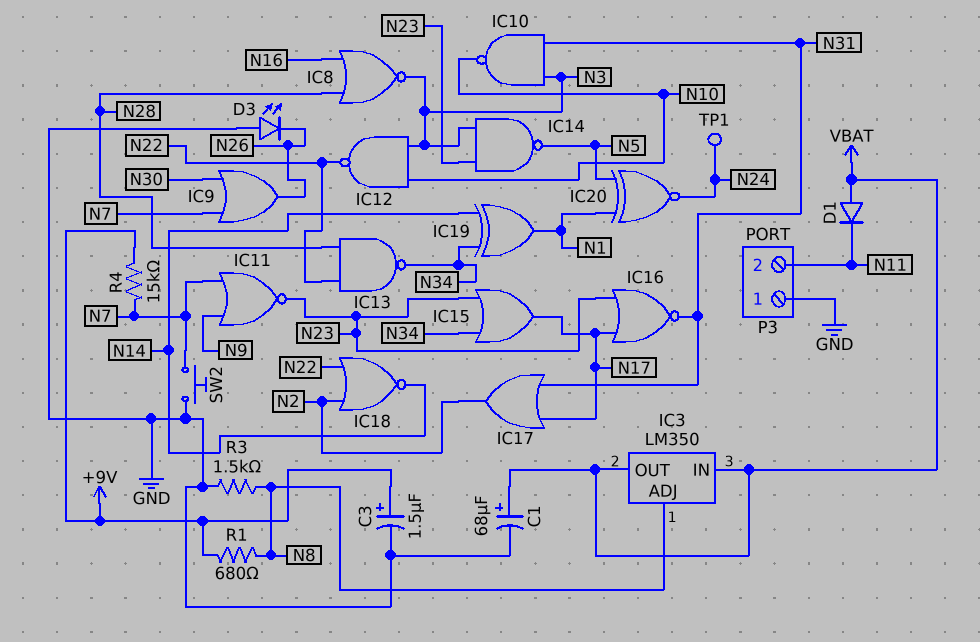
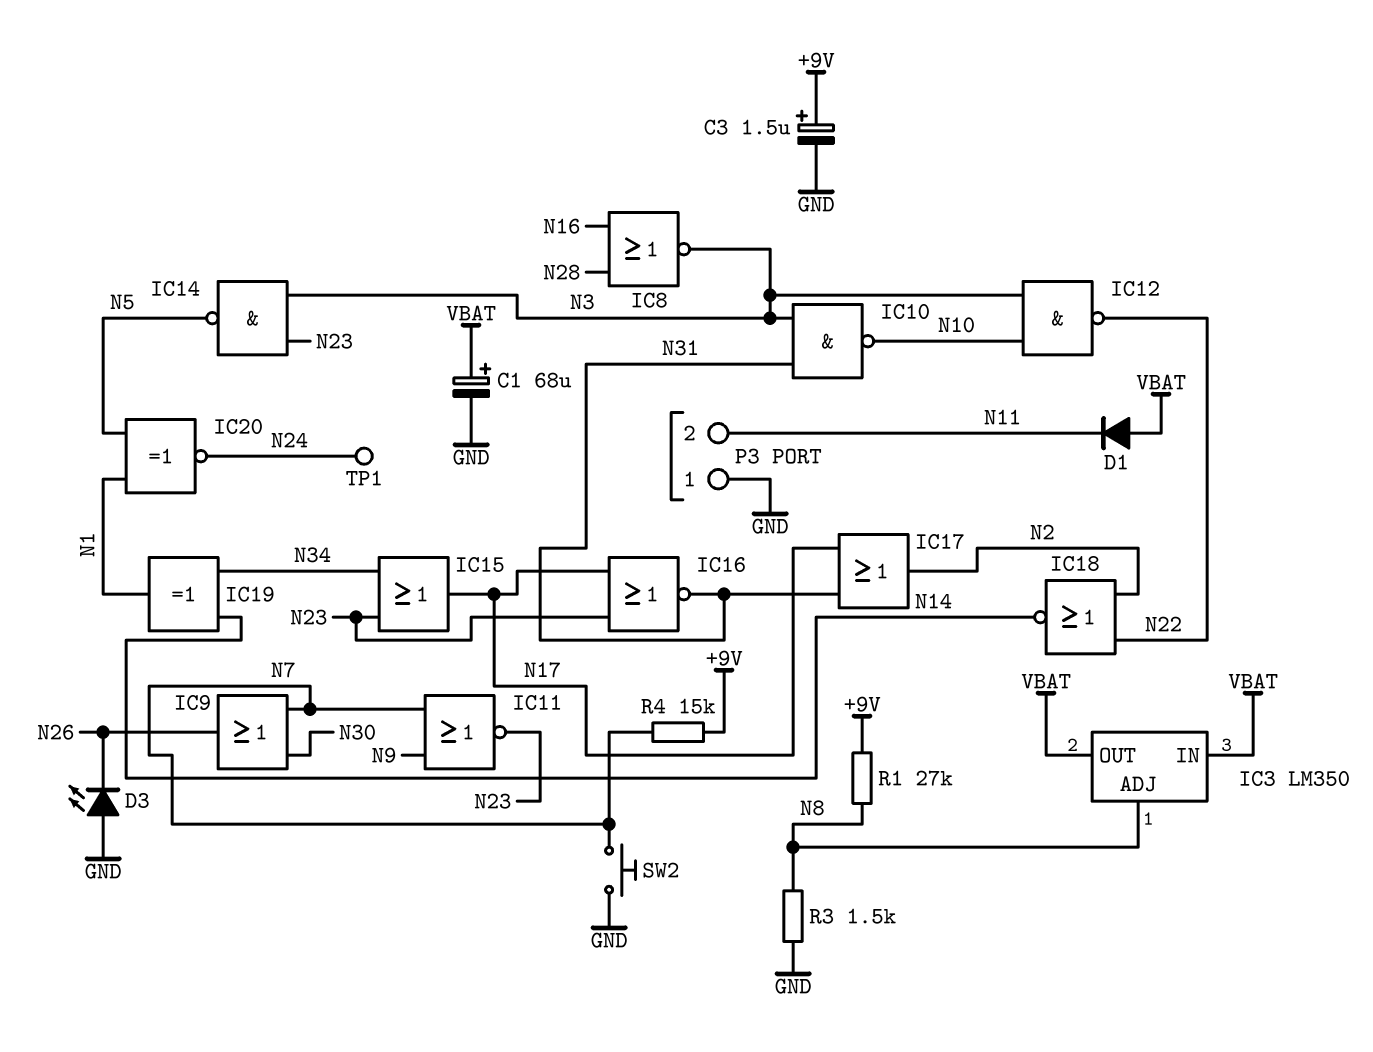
IC13: NAND (in N22, in N28, out N34) -> none
R1: 680 (+9V, N8) -> 27k (+9V, N8)

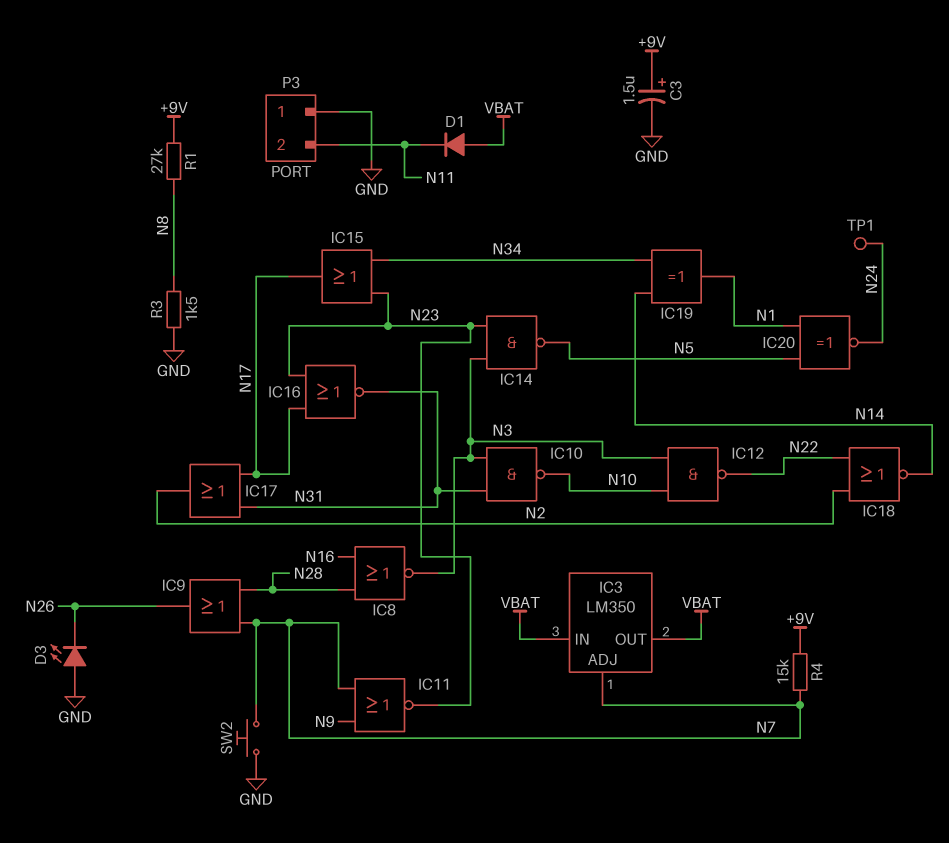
C1: 68uF (plus VBAT, minus GND) -> none
IC3 pin ADJ: N8 -> N7
IC9: OR (in N7, in N30, out N26) -> OR (in N7, in N28, out N26)

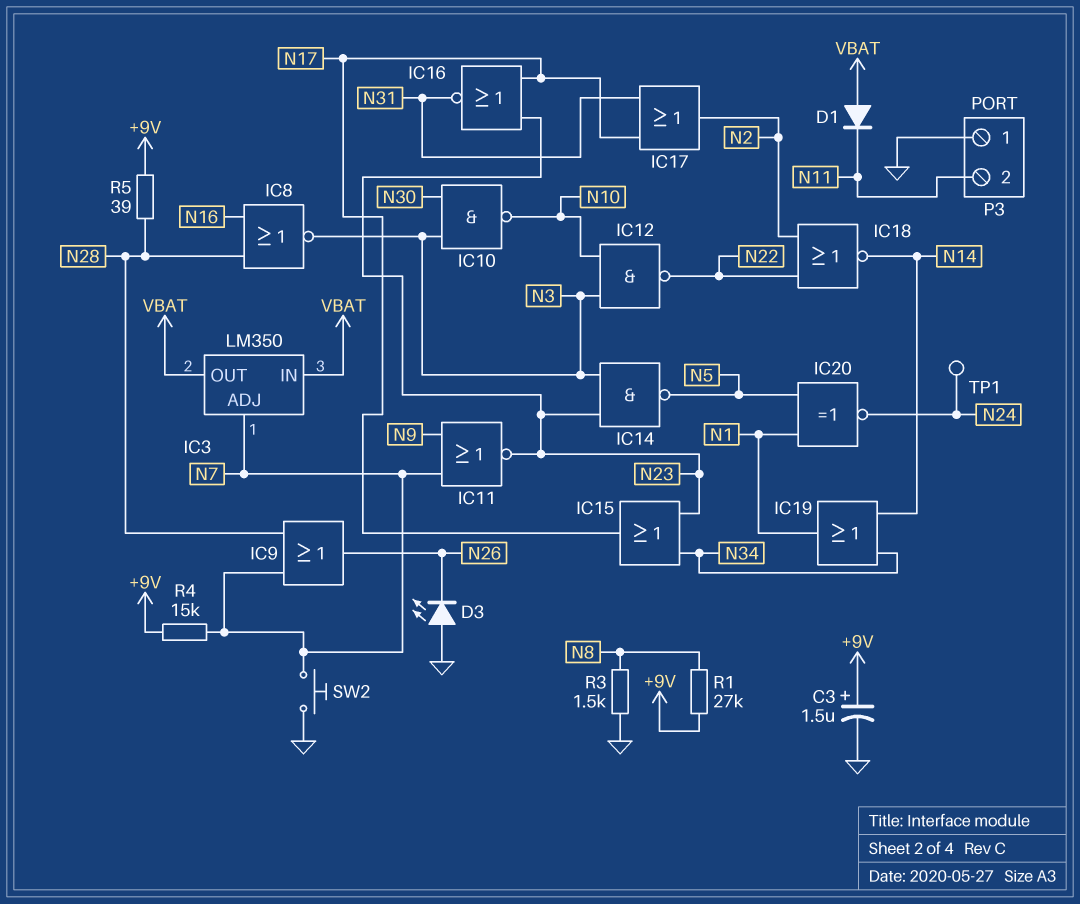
IC10: NAND (in N3, in N31, out N10) -> NAND (in N3, in N30, out N10)
IC19: XOR (in N14, in N34, out N1) -> OR (in N14, in N34, out N1)
R5: none -> 39 (+9V, N28)

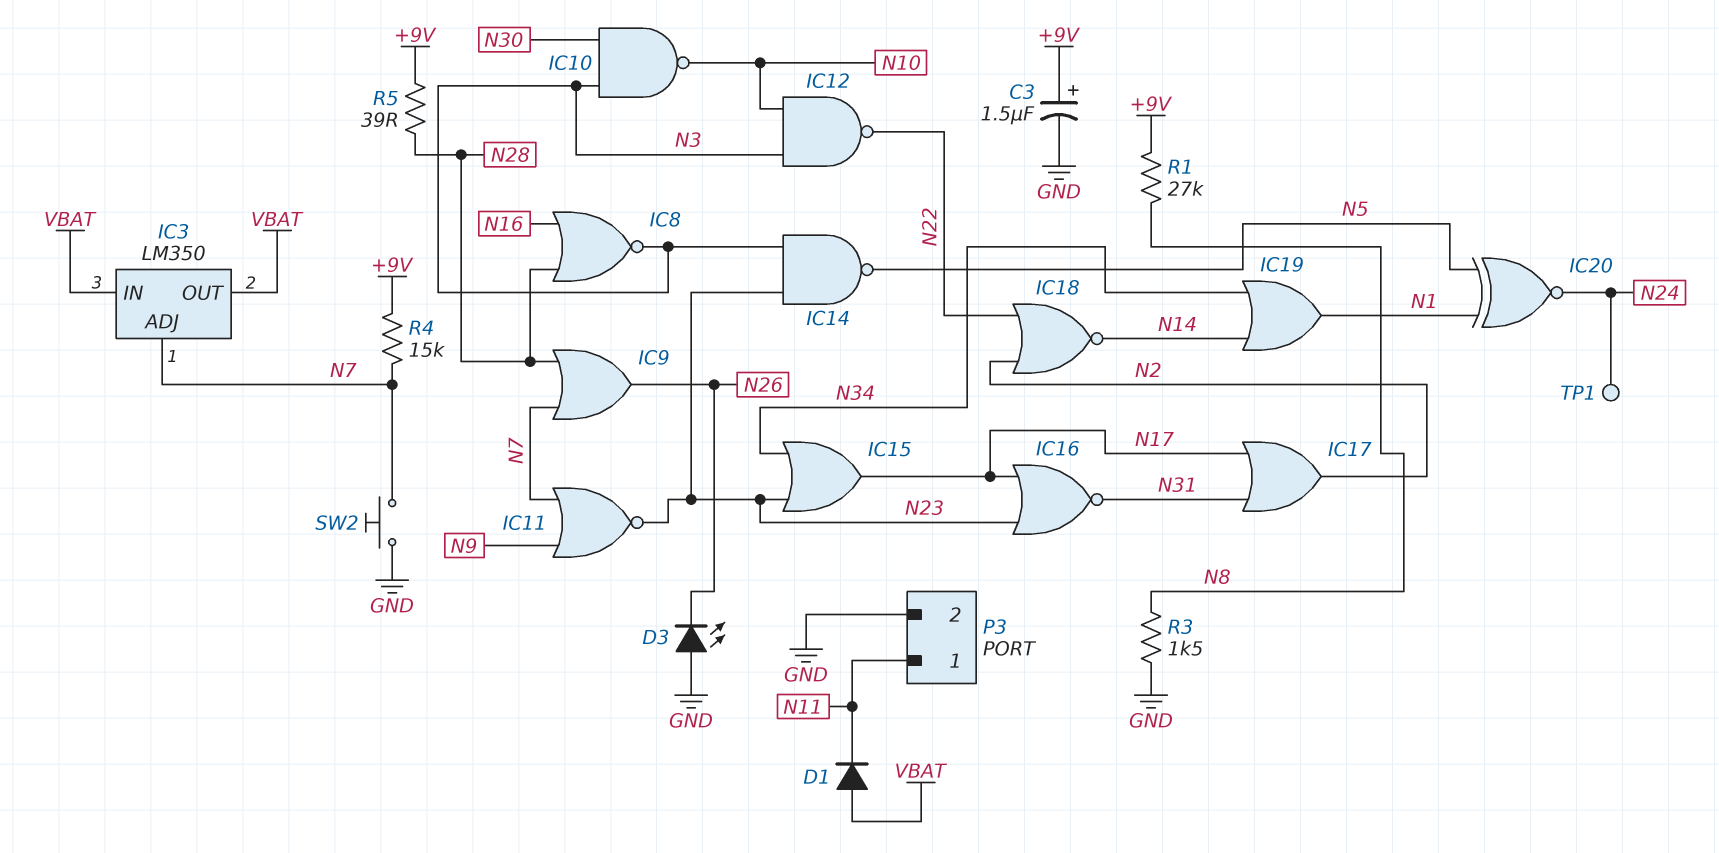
P3 pin 1: GND -> N11
P3 pin 2: N11 -> GND

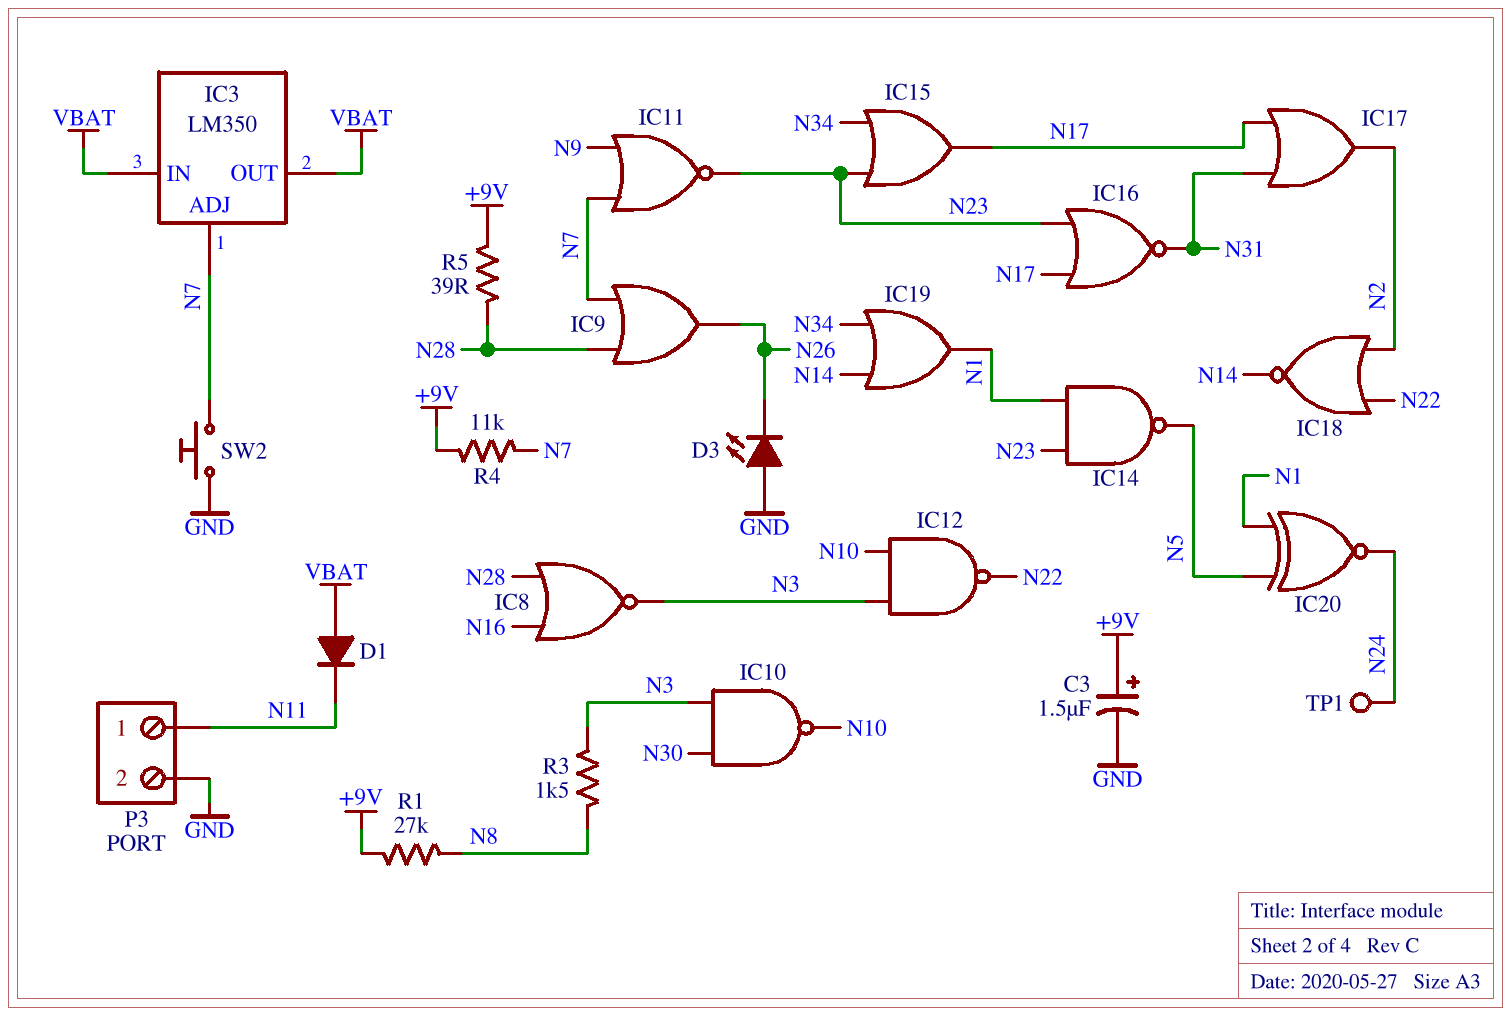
IC14: NAND (in N3, in N23, out N5) -> NAND (in N1, in N23, out N5)
R3: 1.5k (GND, N8) -> 1.5k (N3, N8)
R4: 15k (+9V, N7) -> 11k (+9V, N7)

